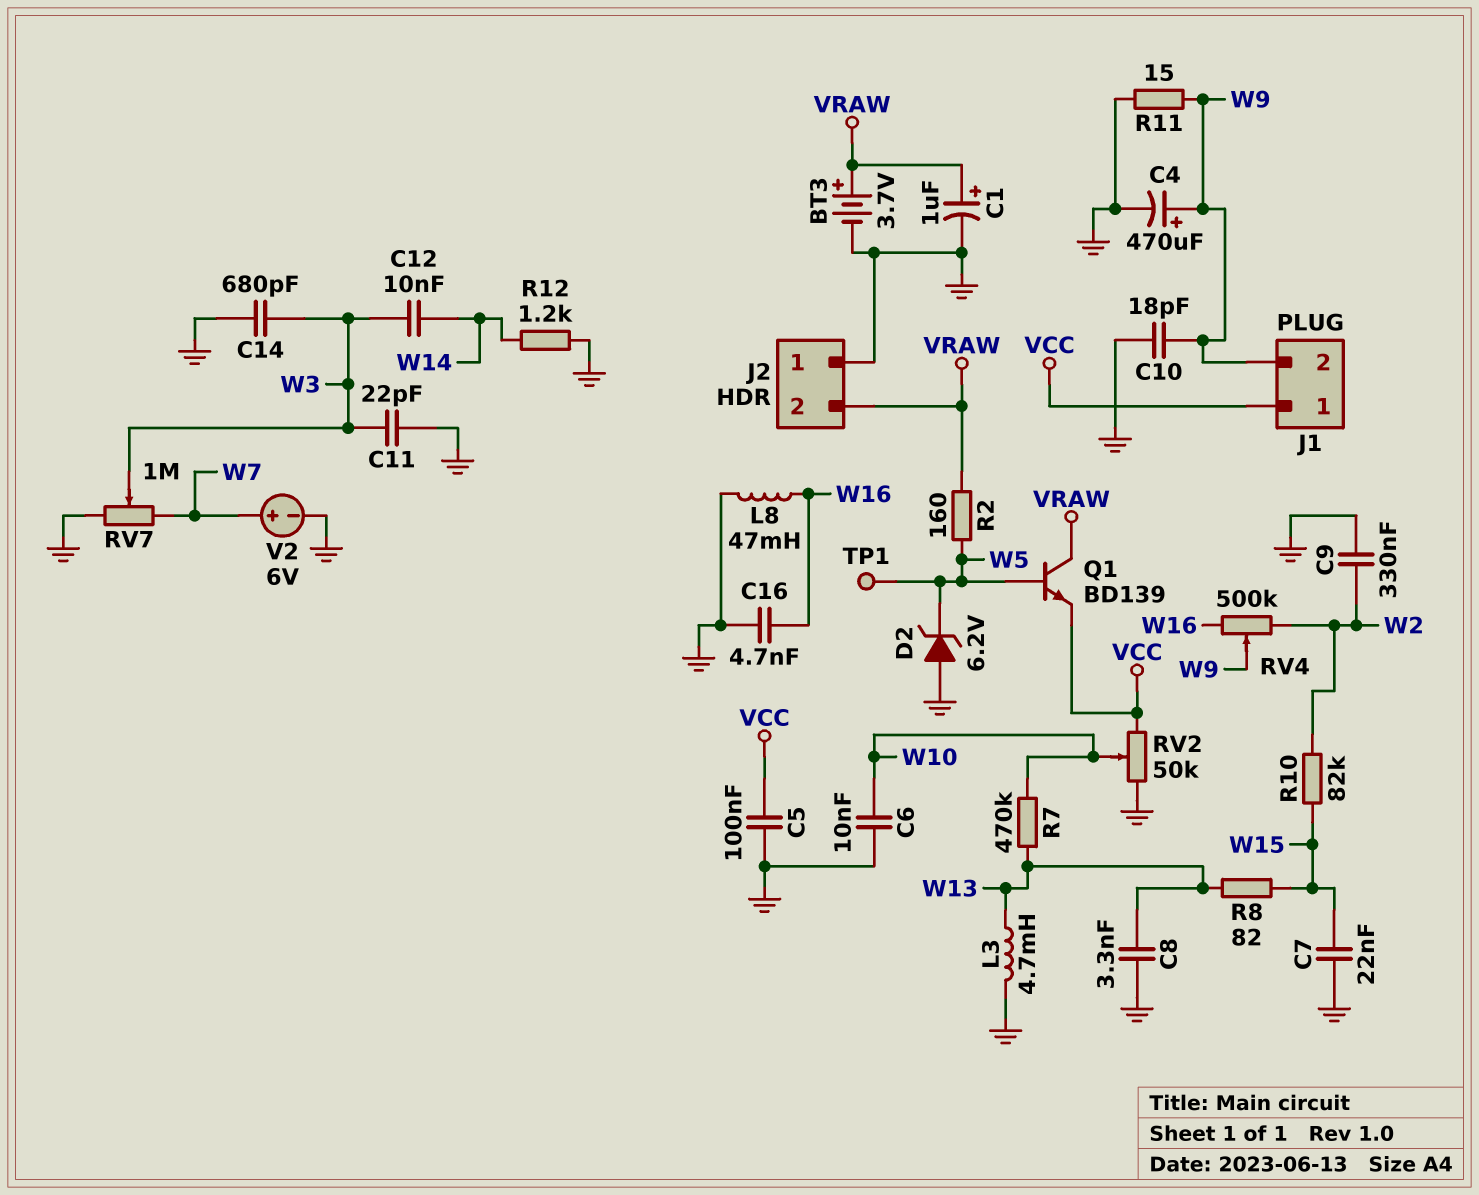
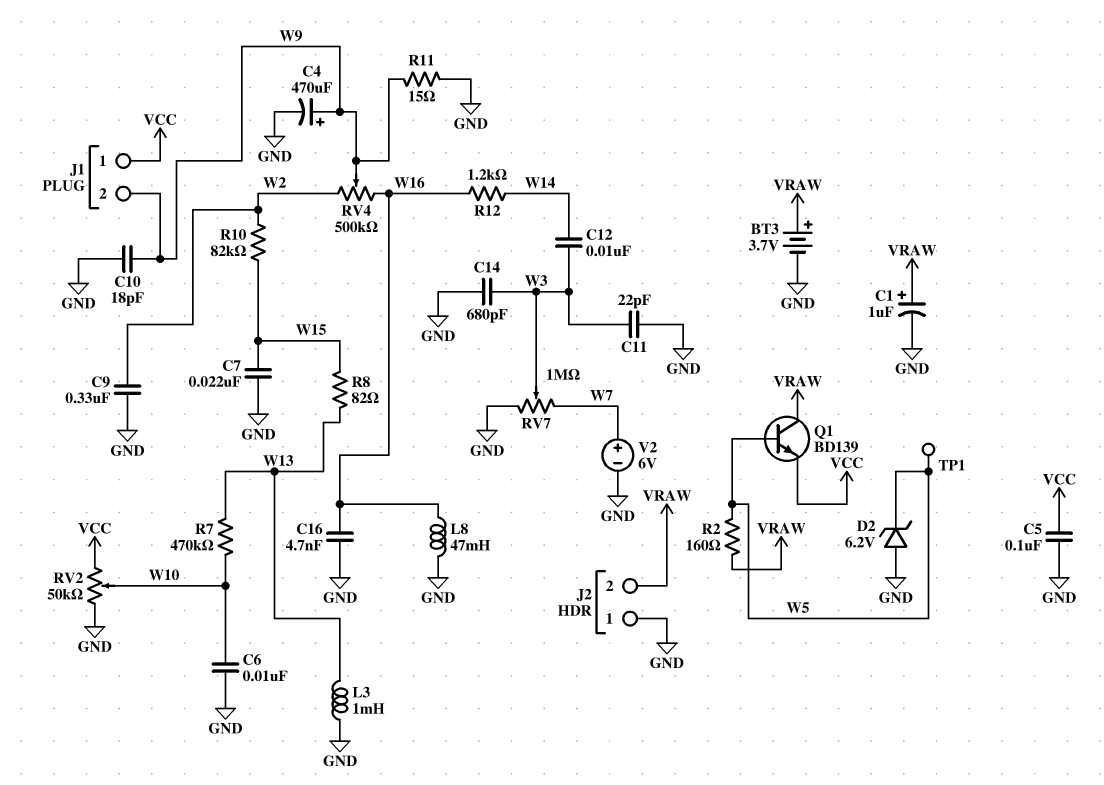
C8: 3.3nF (GND, W13) -> none
L3: 4.7mH (GND, W13) -> 1mH (GND, W13)
R12: 1.2k (GND, W14) -> 1.2k (W14, W16)

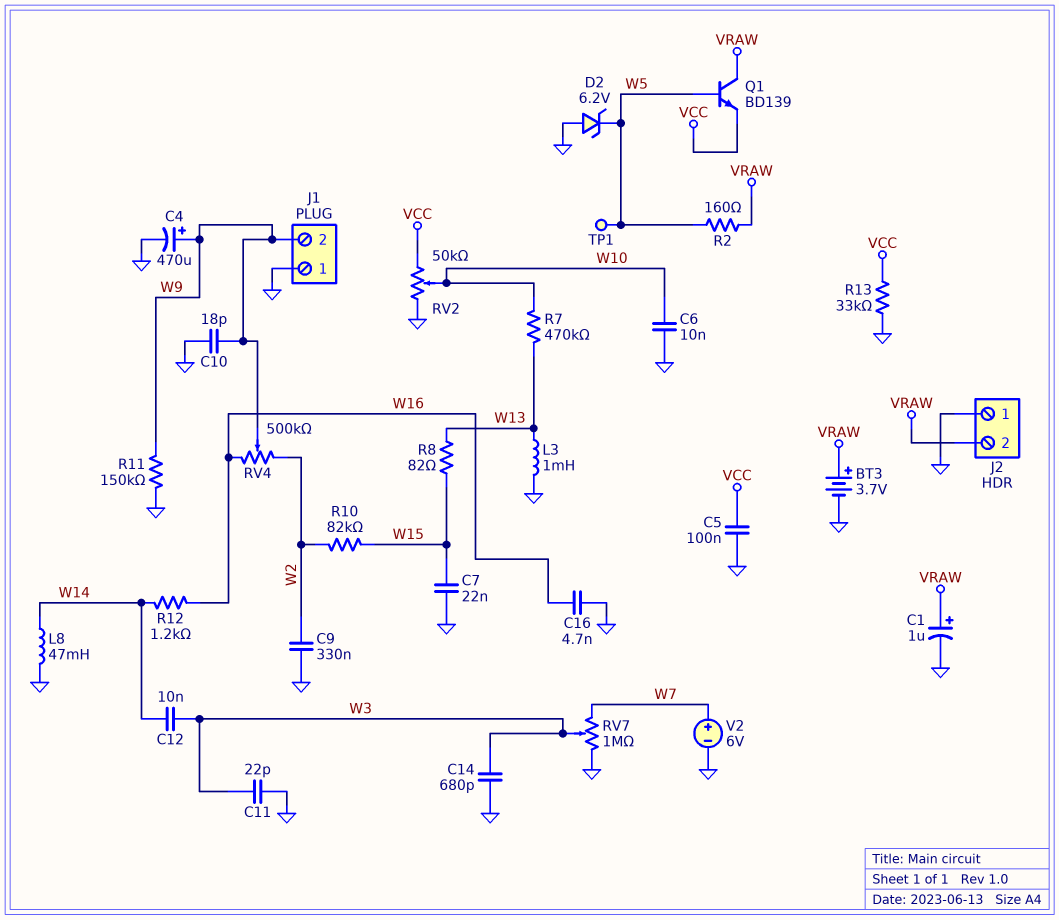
J1 pin 1: VCC -> GND
L8: 47mH (GND, W16) -> 47mH (GND, W14)
R11: 15 (GND, W9) -> 150k (GND, W9)
R13: none -> 33k (GND, VCC)

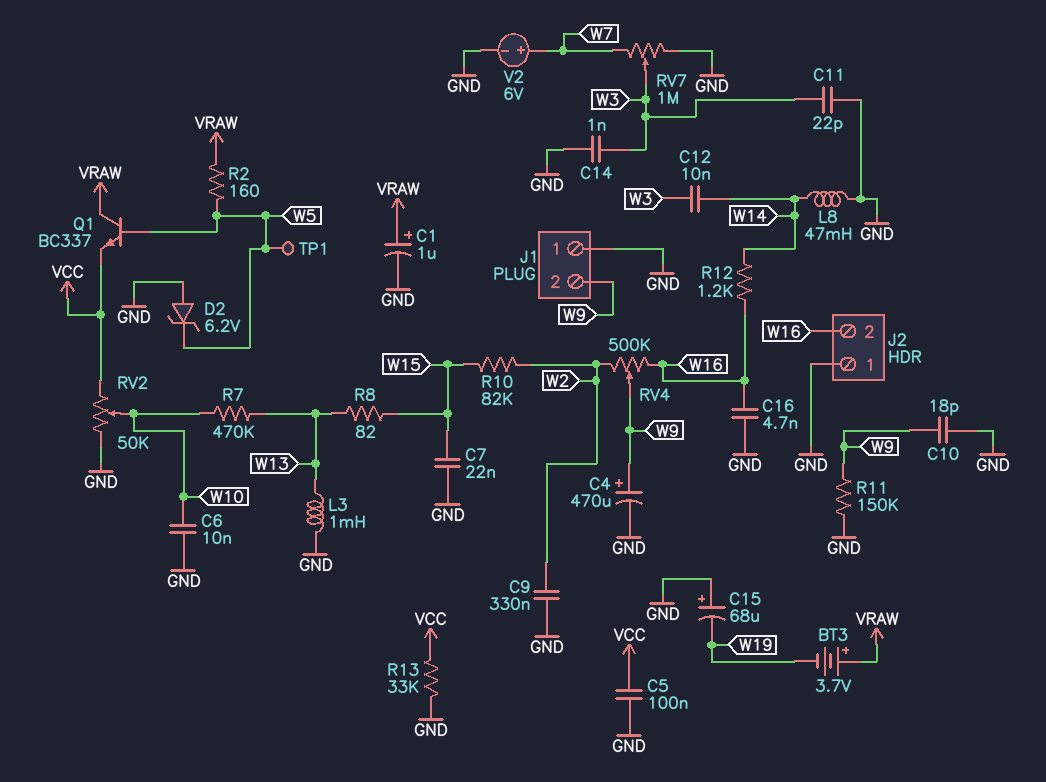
BT3: 3.7V (plus VRAW, minus GND) -> 3.7V (plus VRAW, minus W19)
C14: 680pF (GND, W3) -> 1nF (GND, W3)
C15: none -> 68uF (plus GND, minus W19)
J2 pin 2: VRAW -> W16
Q1: NPN BD139 (B W5, C VRAW, E VCC) -> NPN BC337 (B W5, C VRAW, E VCC)

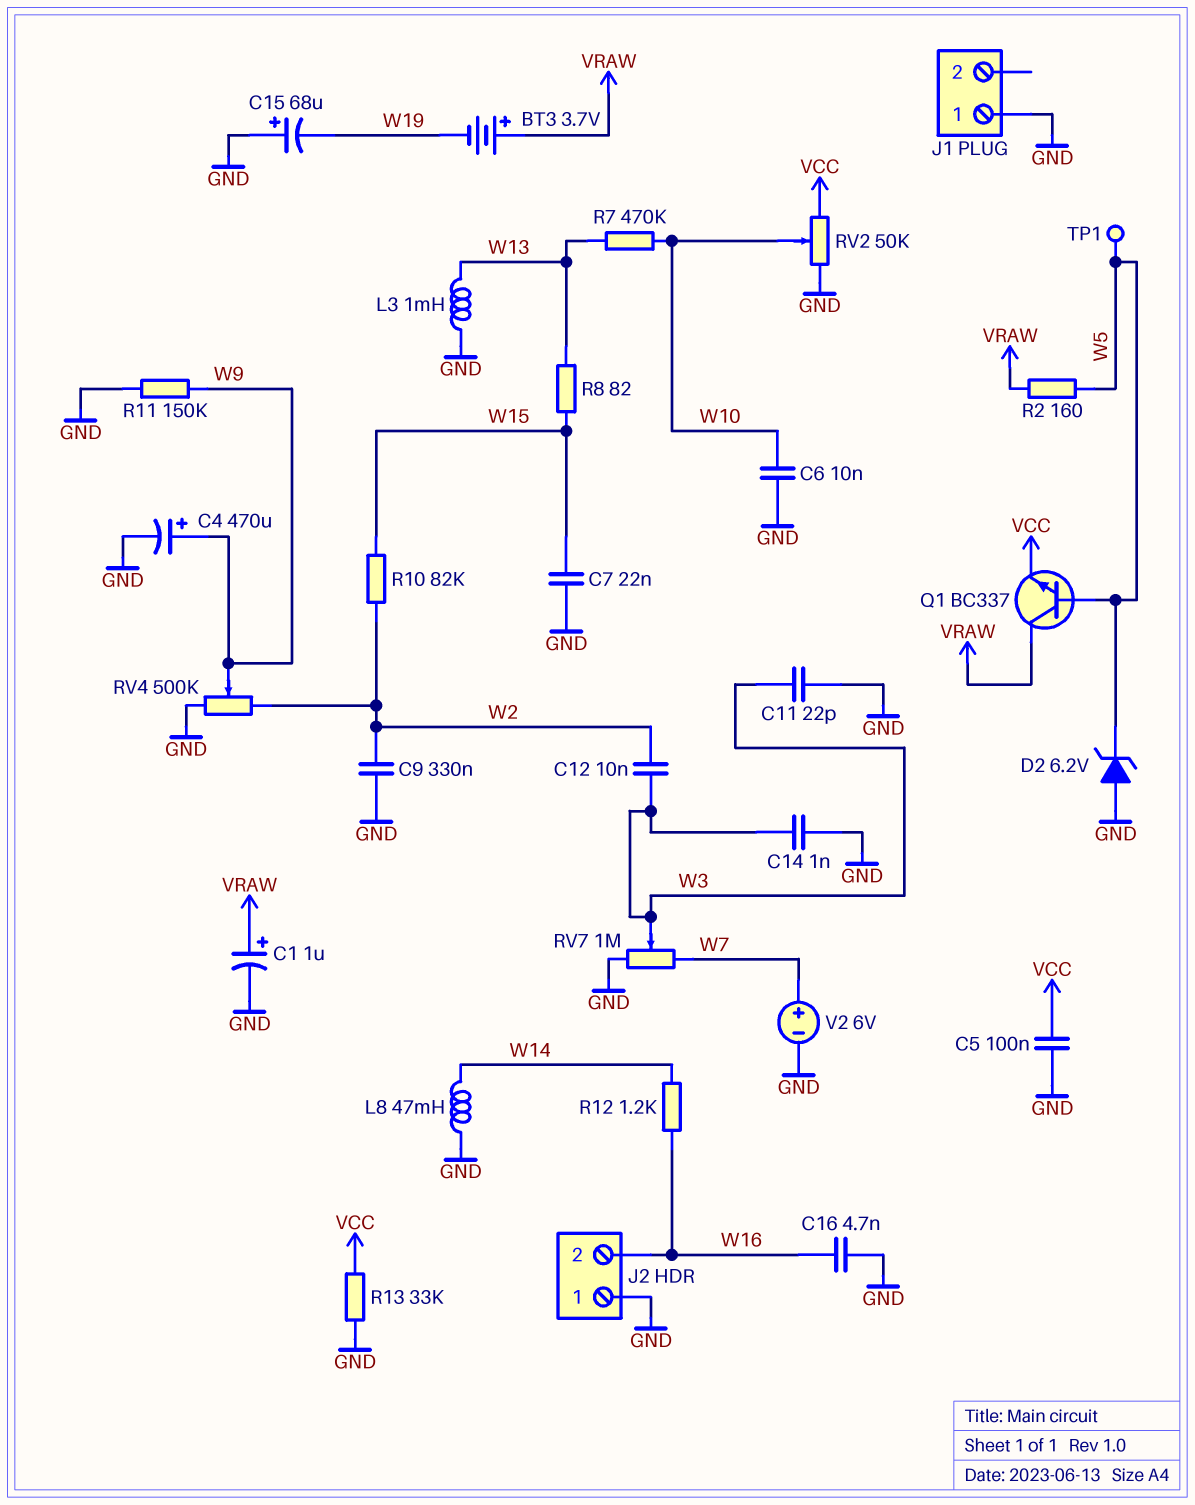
C10: 18pF (GND, W9) -> none
C12: 10nF (W3, W14) -> 10nF (W2, W3)
J1 pin 2: W9 -> none
RV4: 500k (W2, W16, wiper W9) -> 500k (GND, W2, wiper W9)

